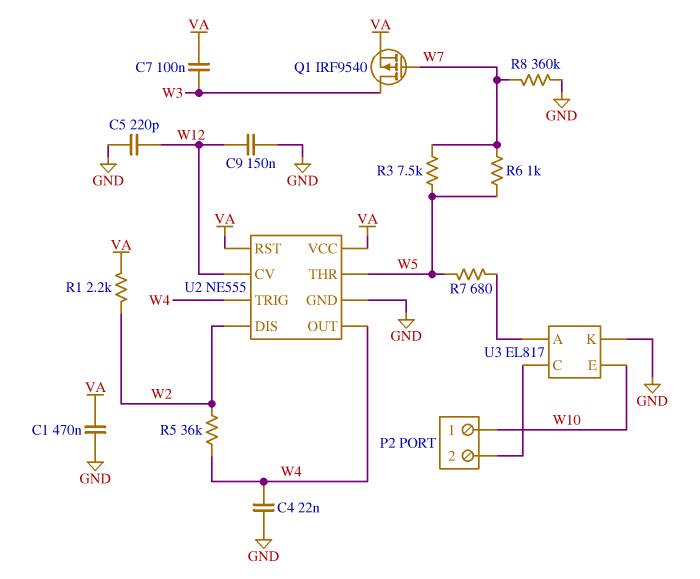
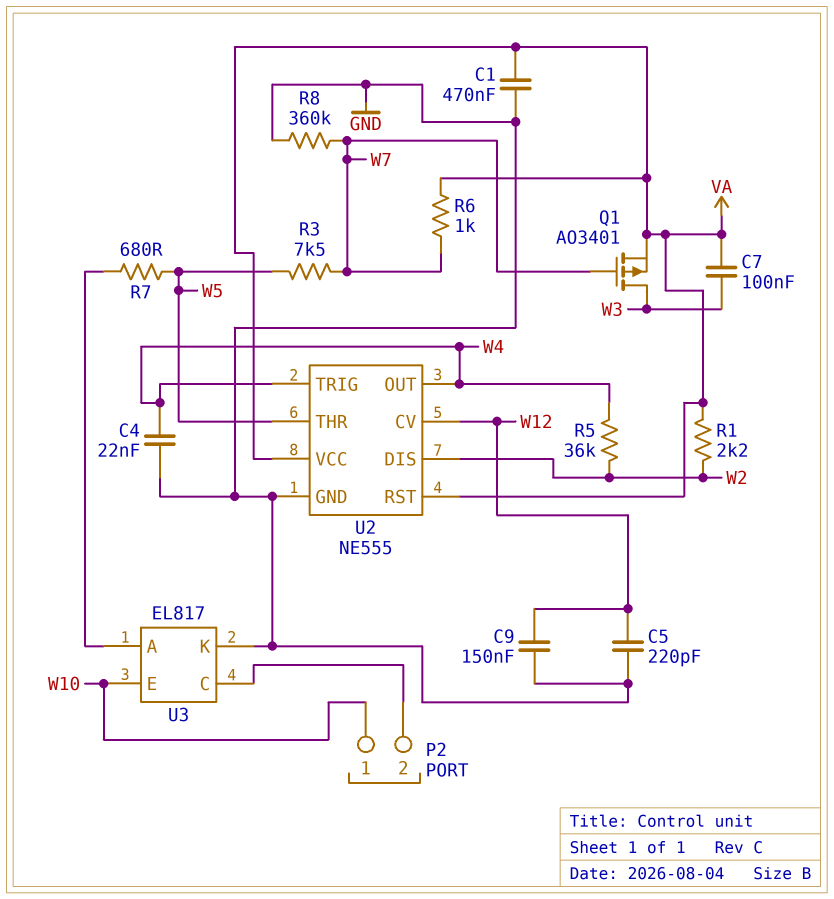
Q1: PMOS IRF9540 (G W7, D W3, S VA) -> PMOS AO3401 (G W7, D W3, S VA)
R6: 1k (W5, W7) -> 1k (VA, W7)

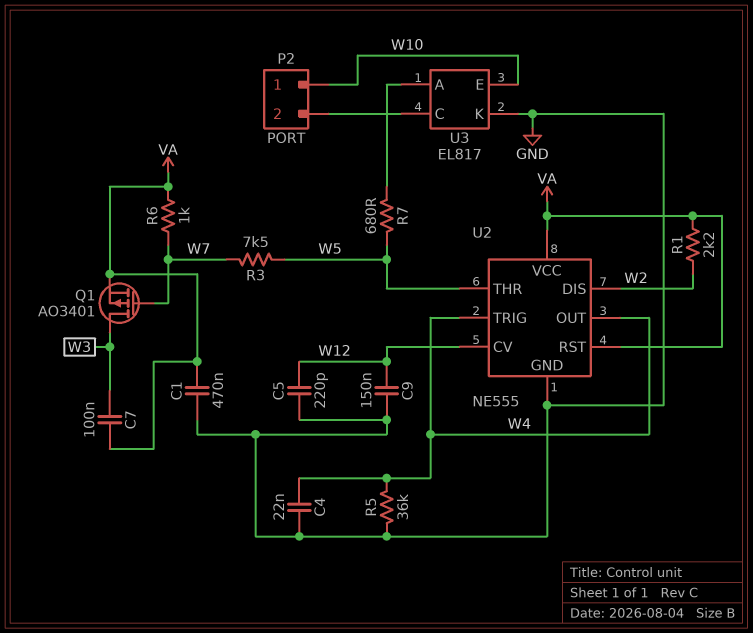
R5: 36k (W2, W4) -> 36k (GND, W4)
R8: 360k (GND, W7) -> none

